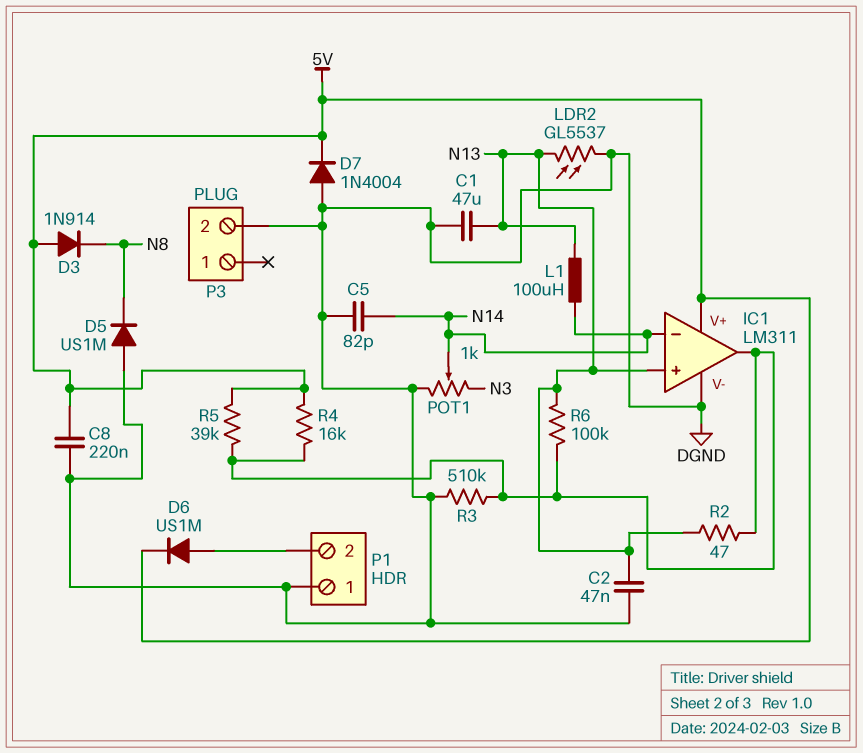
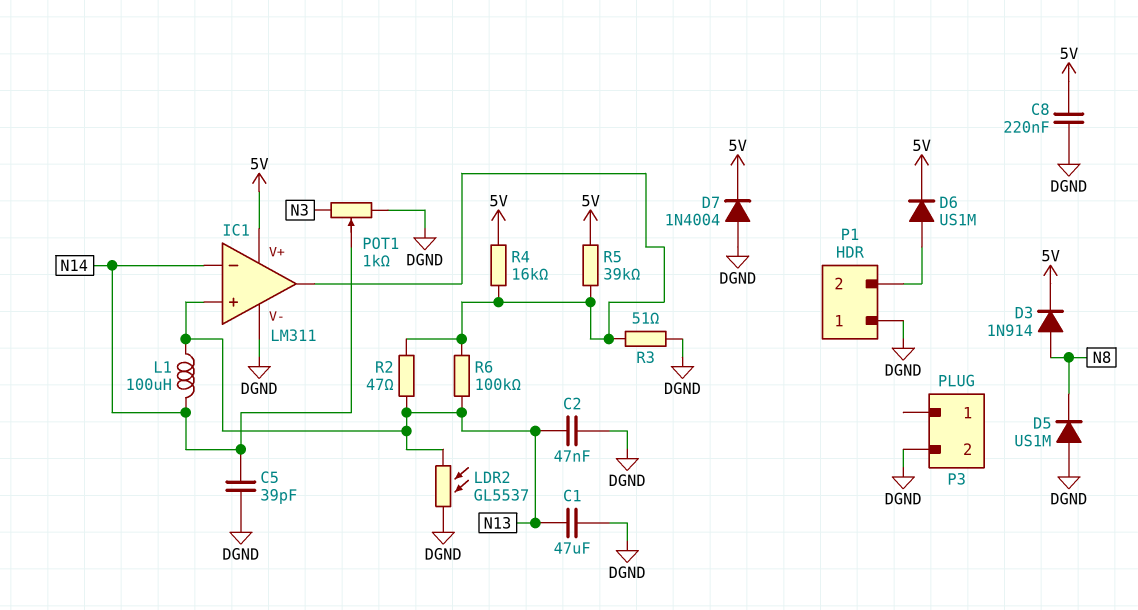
C5: 82pF (DGND, N14) -> 39pF (DGND, N14)
D3: diode 1N914 (A 5V, K N8) -> diode 1N914 (A N8, K 5V)
R3: 510k (DGND, IC1/out) -> 51 (DGND, IC1/out)

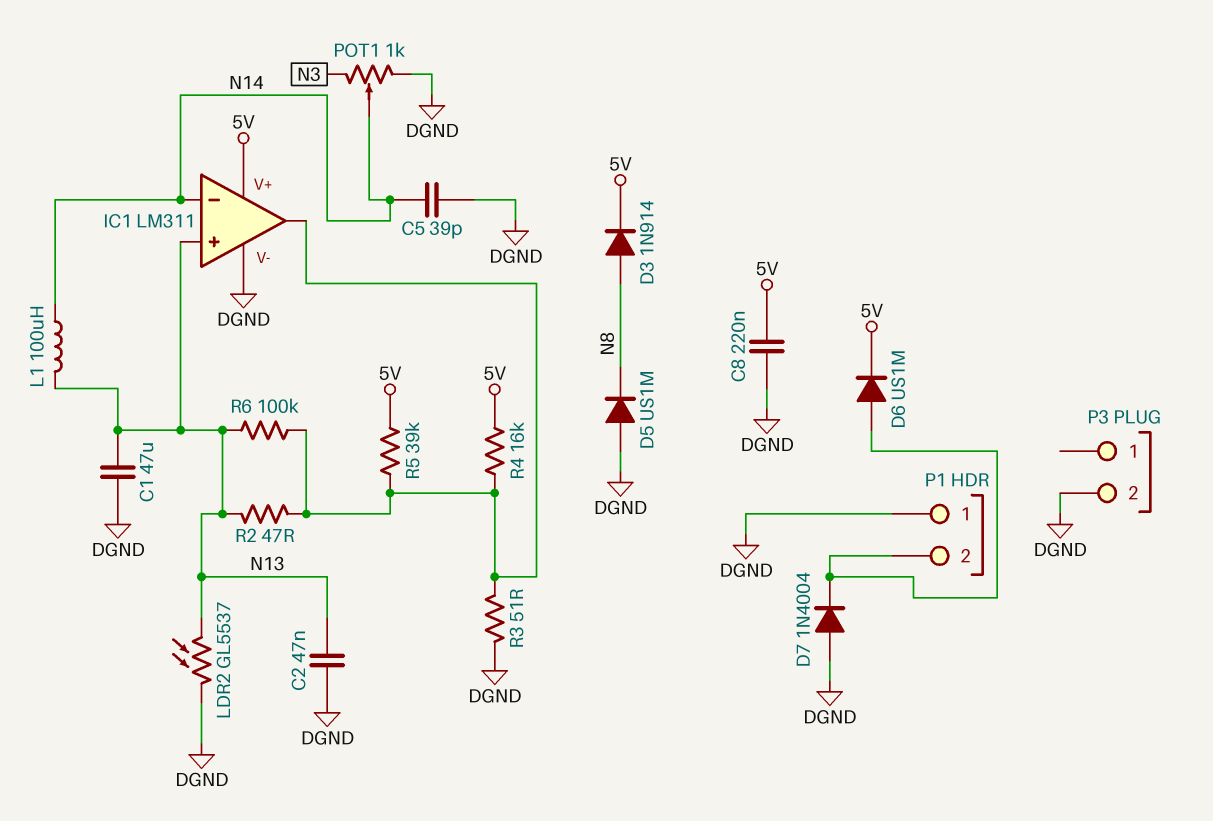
D7: diode 1N4004 (A DGND, K 5V) -> diode 1N4004 (A DGND, K P1/2)

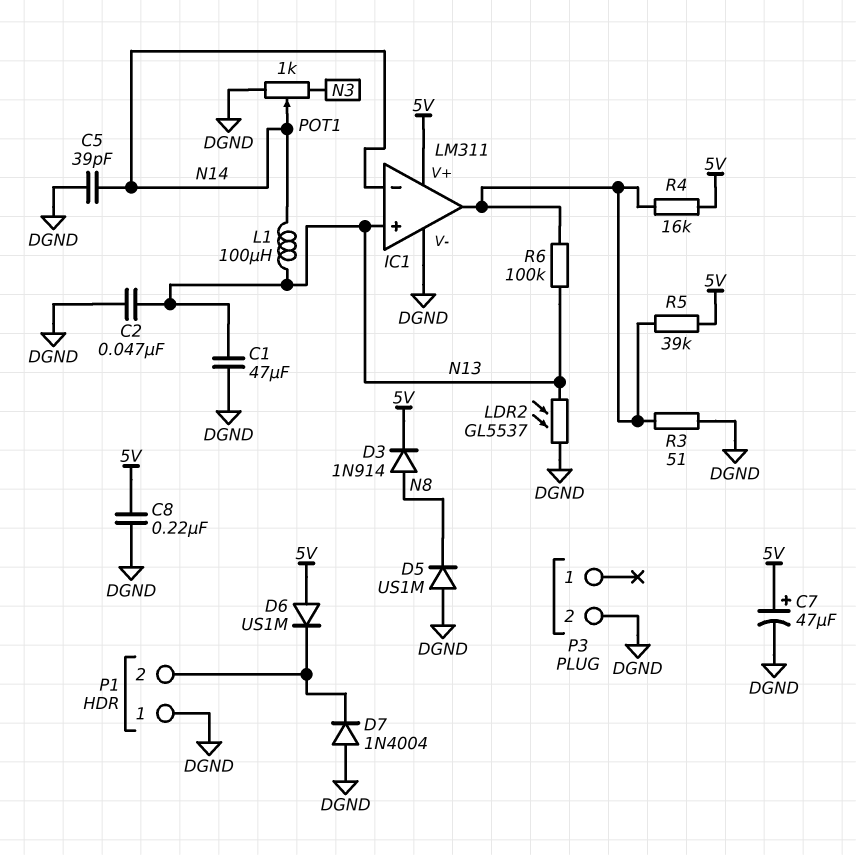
C7: none -> 47uF (plus 5V, minus DGND)
D6: diode US1M (A P1/2, K 5V) -> diode US1M (A 5V, K P1/2)
R2: 47 (IC1/out, N13) -> none

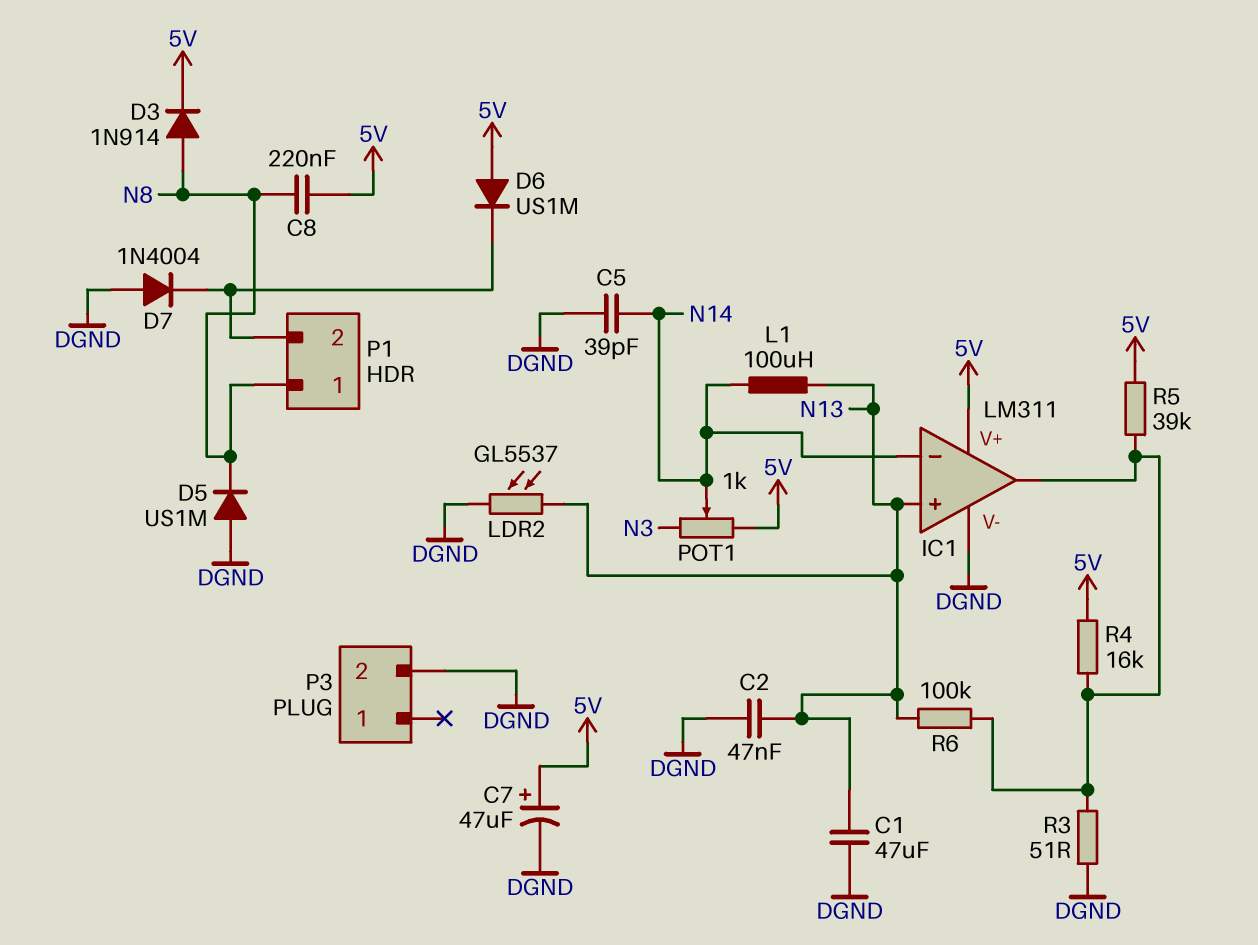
C8: 220nF (5V, DGND) -> 220nF (5V, N8)
P1 pin 1: DGND -> N8
POT1: 1k (DGND, N3, wiper N14) -> 1k (5V, N3, wiper N14)

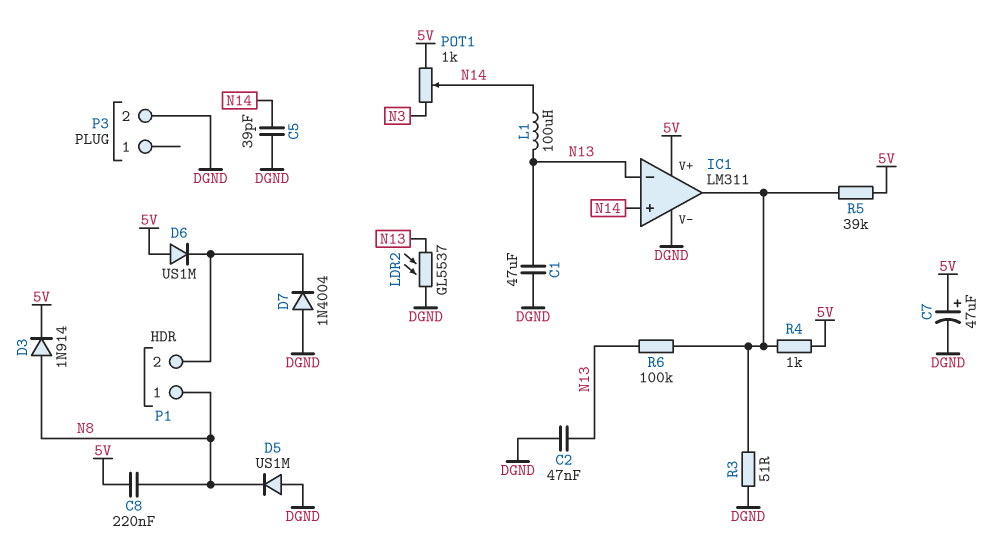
IC1 pin in+: N13 -> N14
IC1 pin in-: N14 -> N13
R4: 16k (5V, IC1/out) -> 1k (5V, IC1/out)

